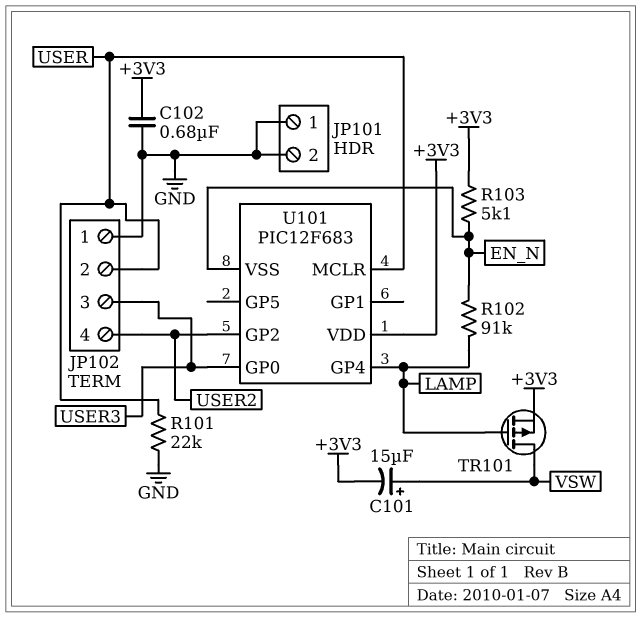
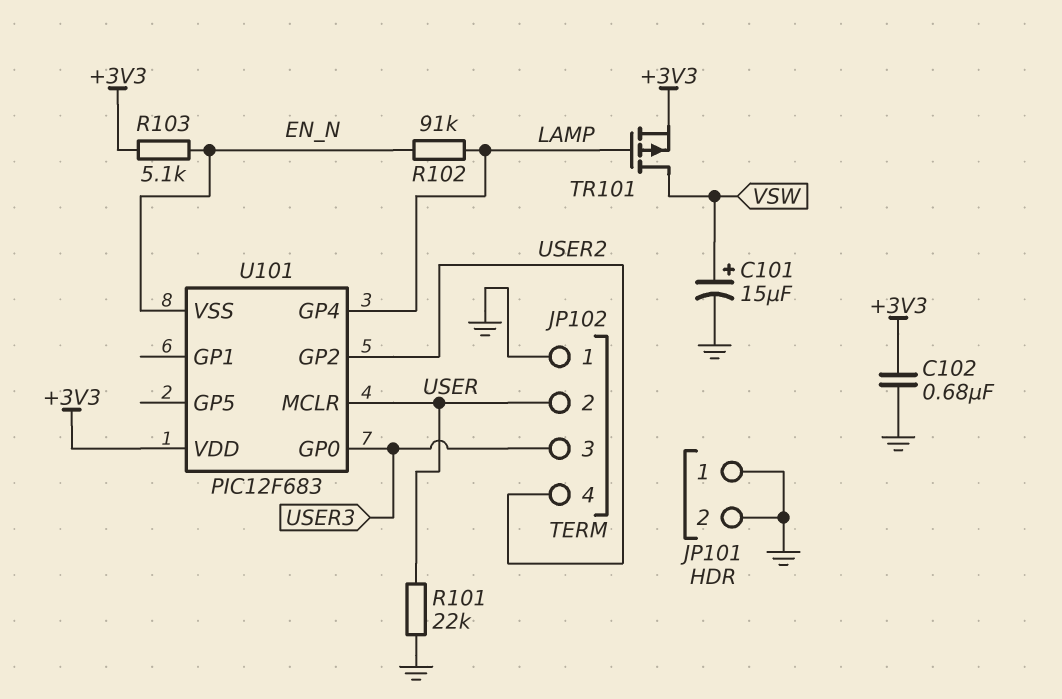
C101: 15uF (plus VSW, minus +3V3) -> 15uF (plus VSW, minus GND)

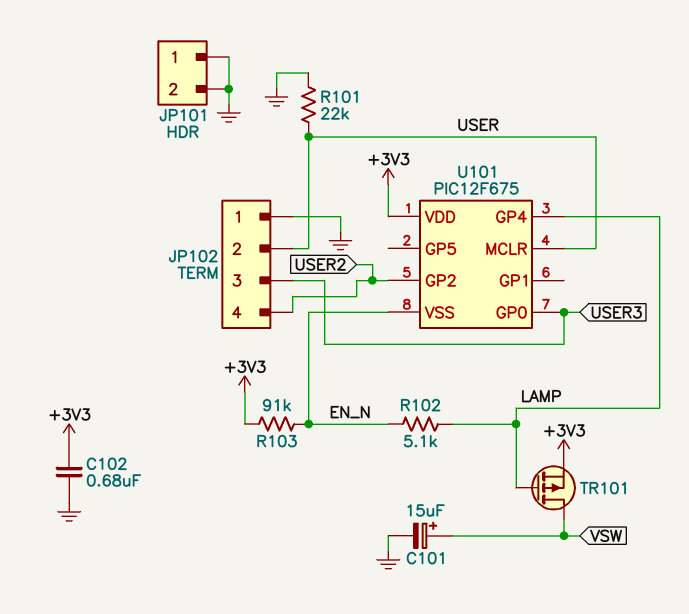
R102: 91k (EN_N, LAMP) -> 5.1k (EN_N, LAMP)
R103: 5.1k (+3V3, EN_N) -> 91k (+3V3, EN_N)
U101: PIC12F683 -> PIC12F675

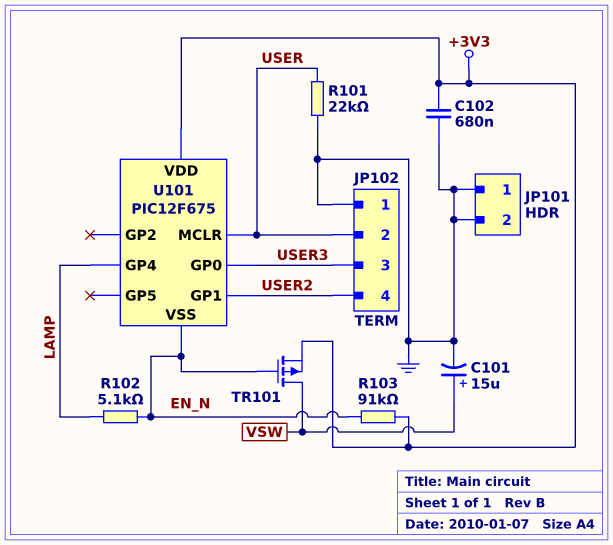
TR101: PMOS (G LAMP, D VSW, S +3V3) -> PMOS (G EN_N, D VSW, S +3V3)
U101 pin GP1: none -> USER2
U101 pin GP2: USER2 -> none

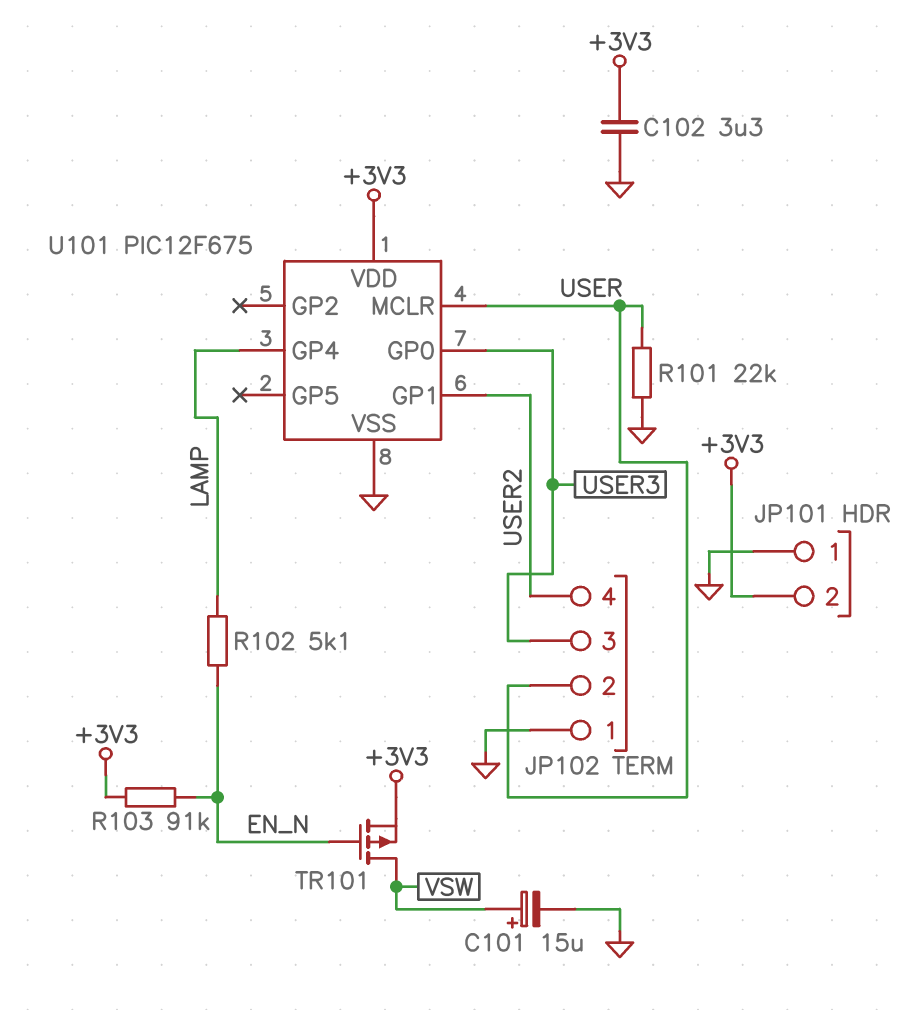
C102: 680nF (+3V3, GND) -> 3.3uF (+3V3, GND)
JP101 pin 2: GND -> +3V3
U101 pin VSS: EN_N -> GND

